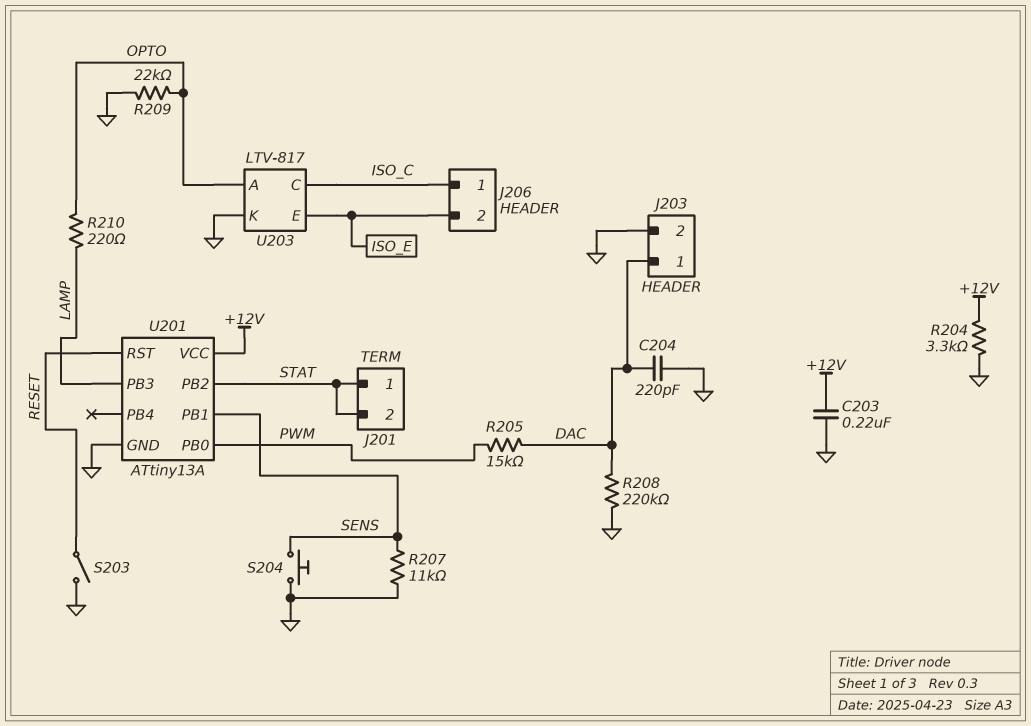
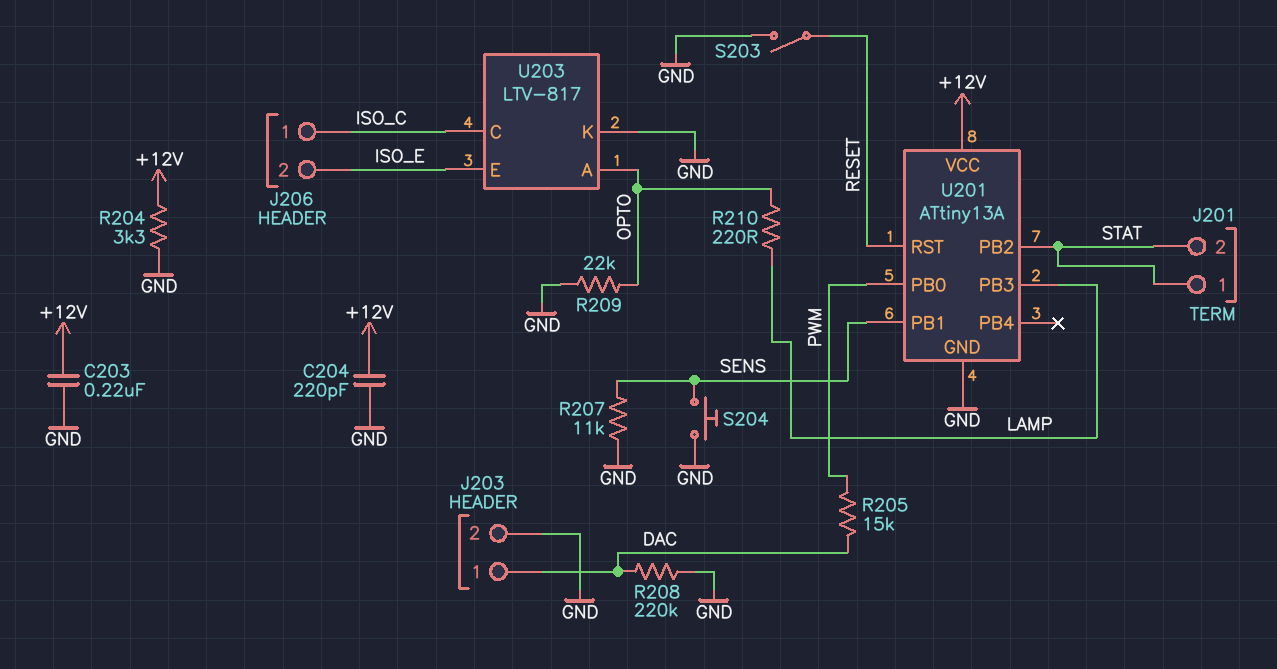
C204: 220pF (DAC, GND) -> 220pF (+12V, GND)

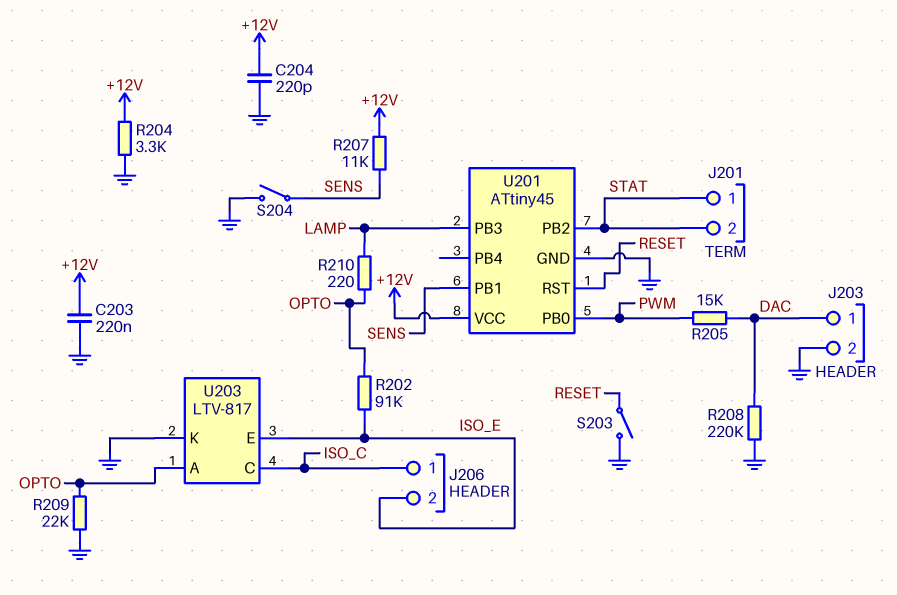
R202: none -> 91k (ISO_E, OPTO)
R207: 11k (GND, SENS) -> 11k (+12V, SENS)
S204: button (GND, SENS) -> switch (GND, SENS)
U201: ATtiny13A -> ATtiny45

